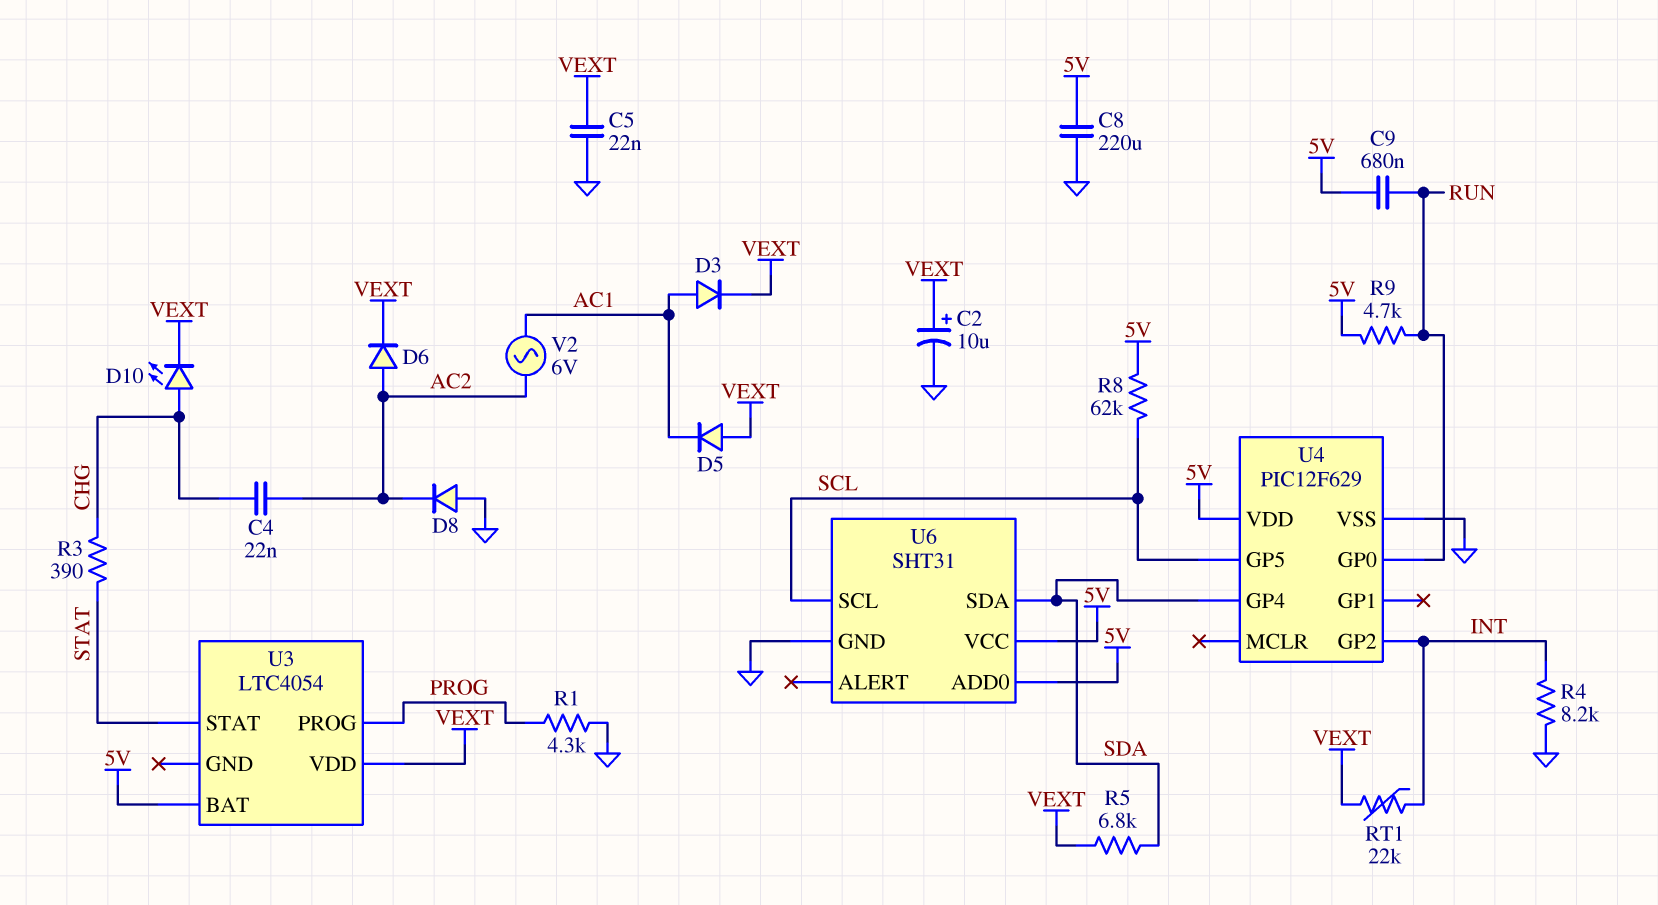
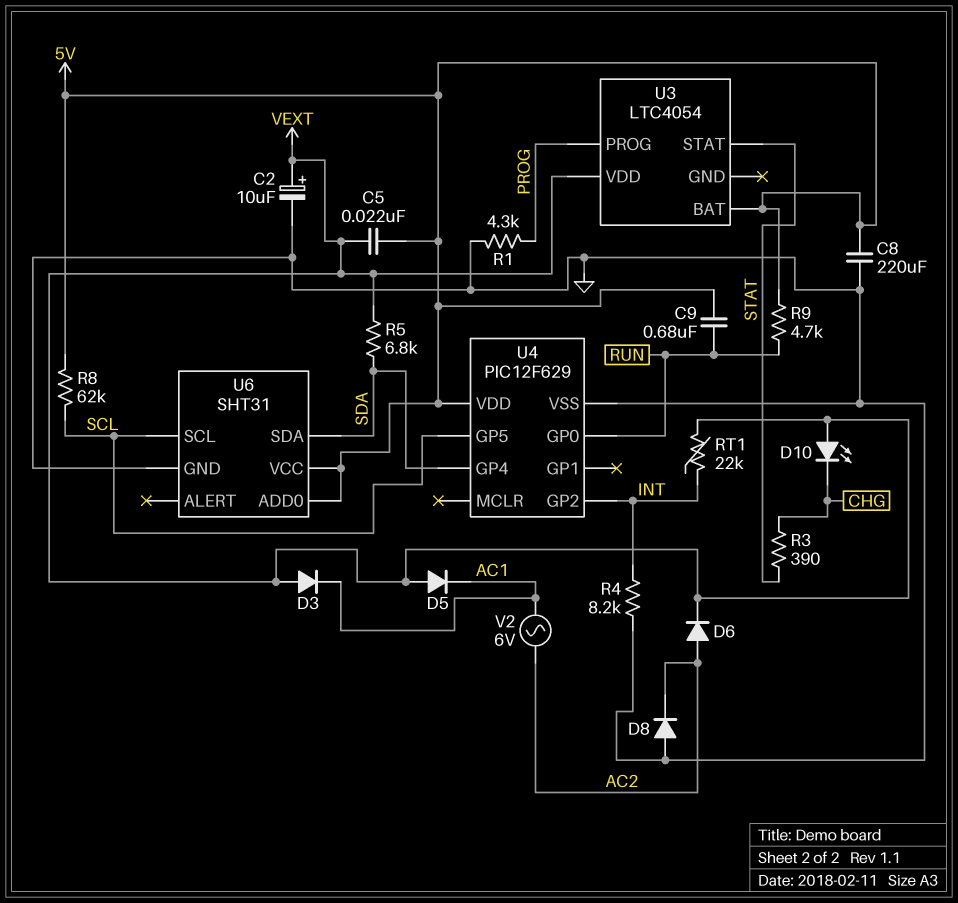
C4: 22nF (AC2, CHG) -> none
C5: 22nF (GND, VEXT) -> 22nF (5V, VEXT)
D3: diode (A AC1, K VEXT) -> diode (A VEXT, K AC1)
D10: LED (A CHG, K VEXT) -> LED (A VEXT, K CHG)

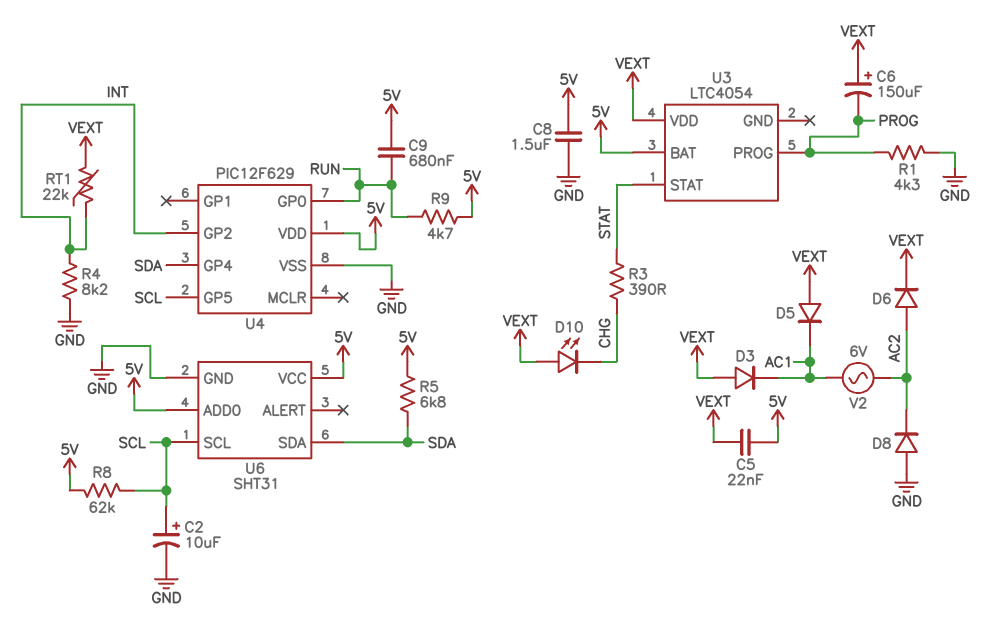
C2: 10uF (plus VEXT, minus GND) -> 10uF (plus SCL, minus GND)
C6: none -> 150uF (plus VEXT, minus PROG)
C8: 220uF (5V, GND) -> 1.5uF (5V, GND)
R5: 6.8k (SDA, VEXT) -> 6.8k (5V, SDA)

